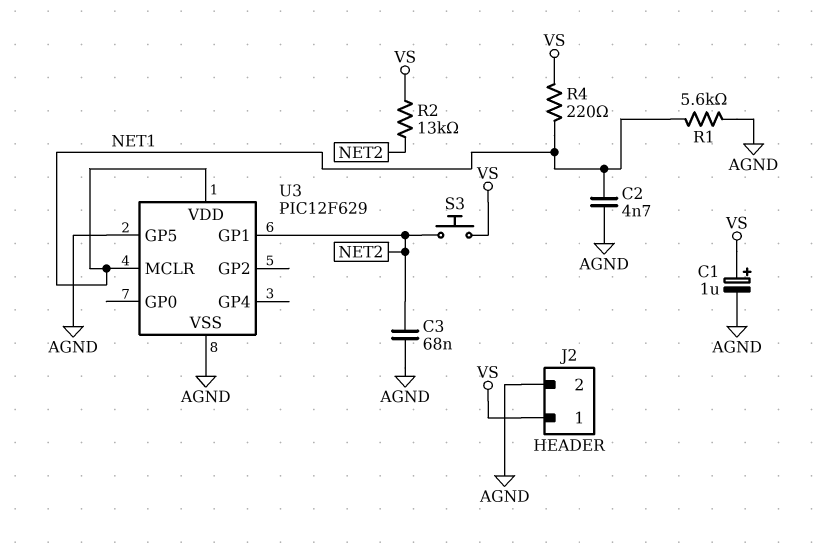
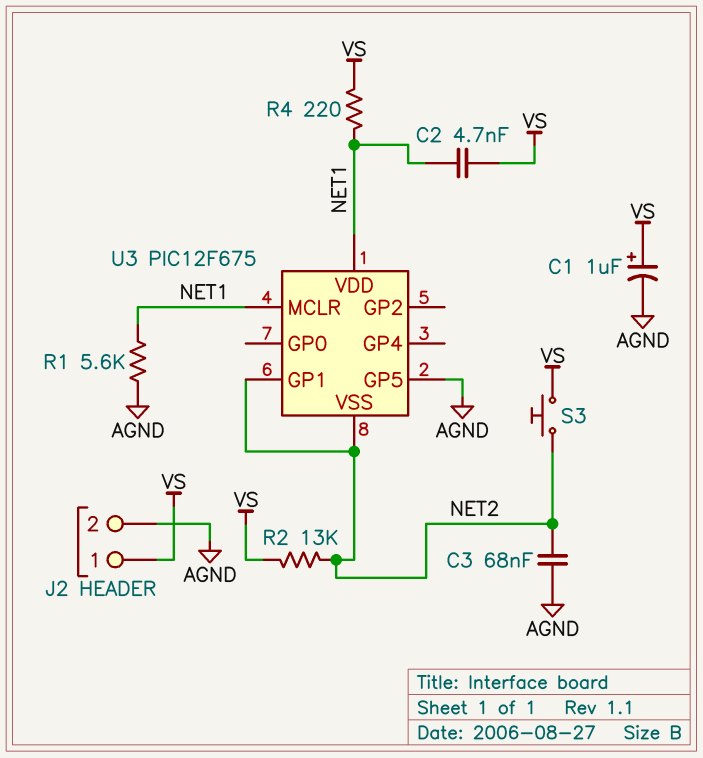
C2: 4.7nF (AGND, NET1) -> 4.7nF (NET1, VS)
U3: PIC12F629 -> PIC12F675
U3 pin VSS: AGND -> NET2

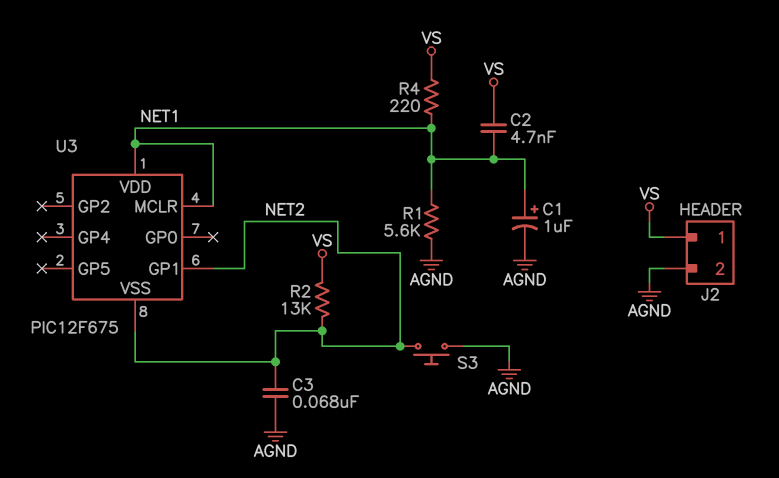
C1: 1uF (plus VS, minus AGND) -> 1uF (plus NET1, minus AGND)
S3: button (NET2, VS) -> button (AGND, NET2)
U3 pin GP5: AGND -> none

